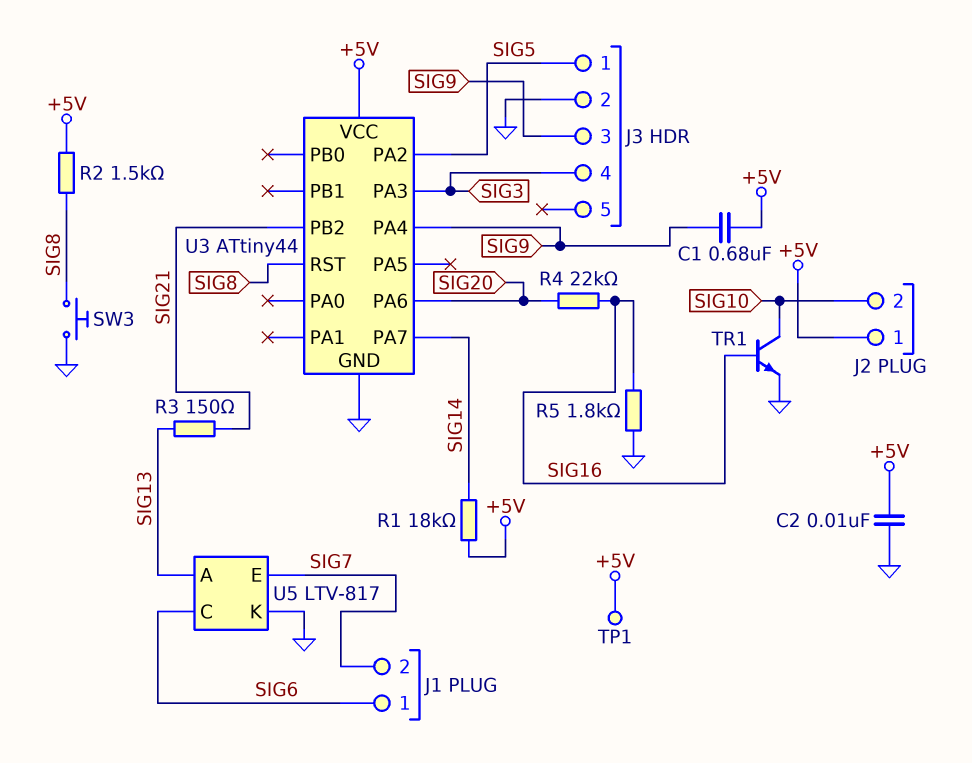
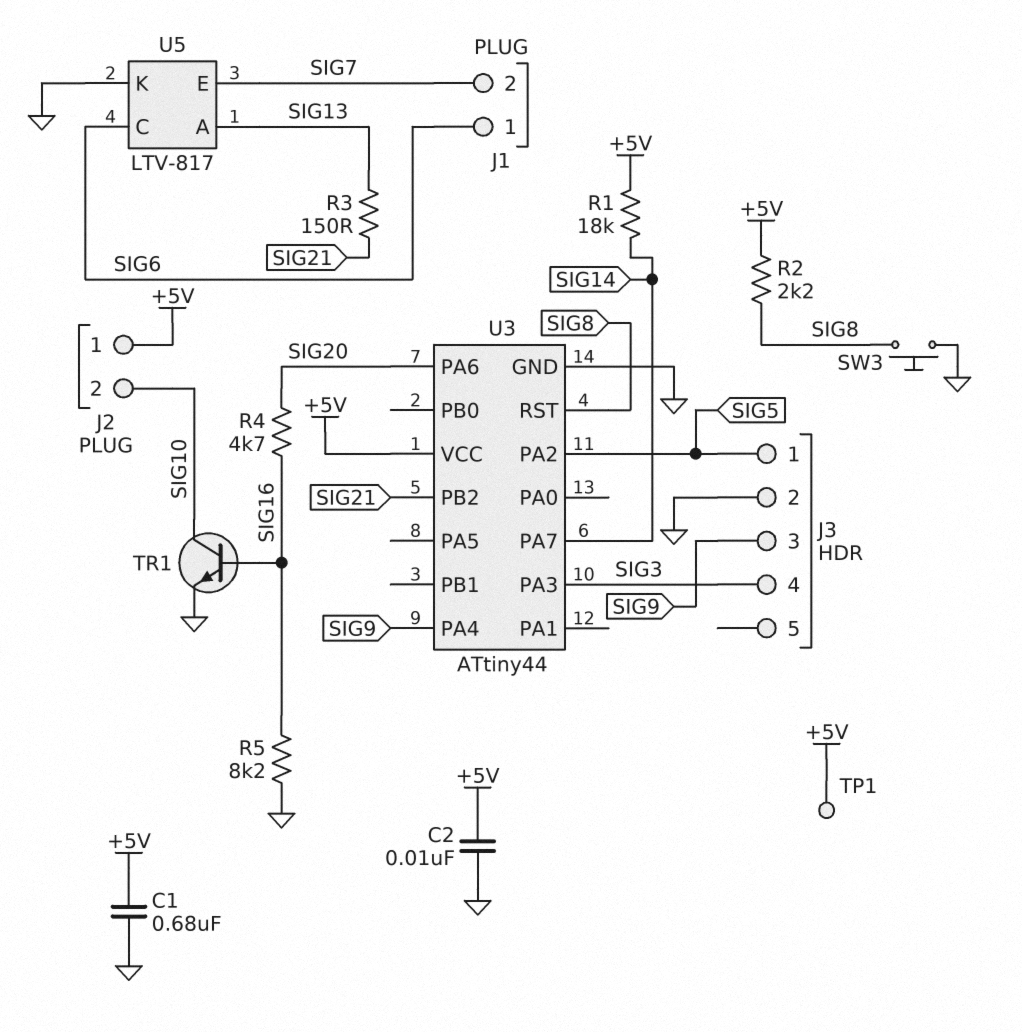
C1: 680nF (+5V, SIG9) -> 680nF (+5V, GND)
R2: 1.5k (+5V, SIG8) -> 2.2k (+5V, SIG8)
R4: 22k (SIG16, SIG20) -> 4.7k (SIG16, SIG20)
R5: 1.8k (GND, SIG16) -> 8.2k (GND, SIG16)

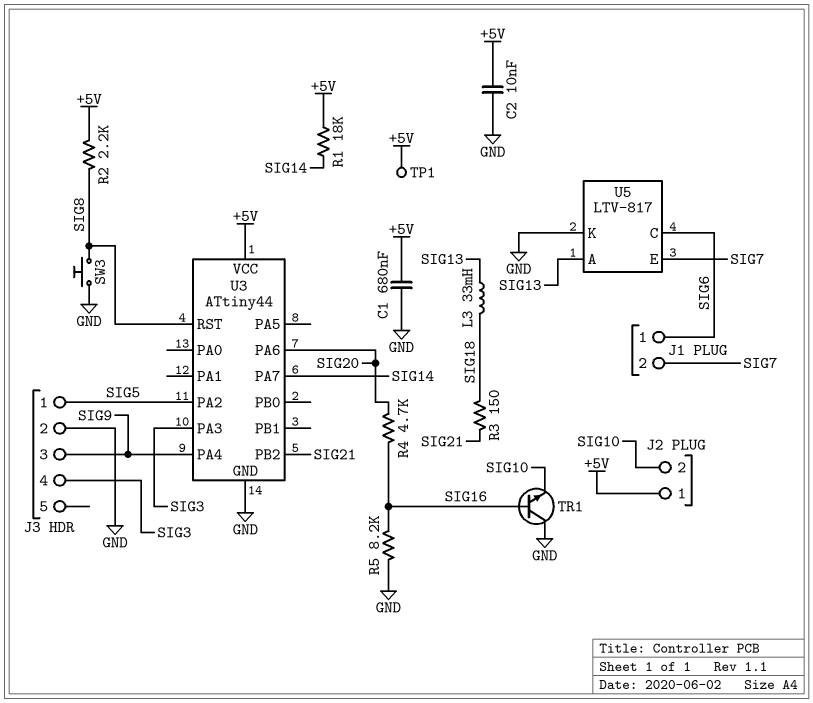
L3: none -> 33mH (SIG13, SIG18)
R3: 150 (SIG13, SIG21) -> 150 (SIG18, SIG21)
TR1: NPN (B SIG16, C SIG10, E GND) -> NPN (B SIG16, C GND, E SIG10)

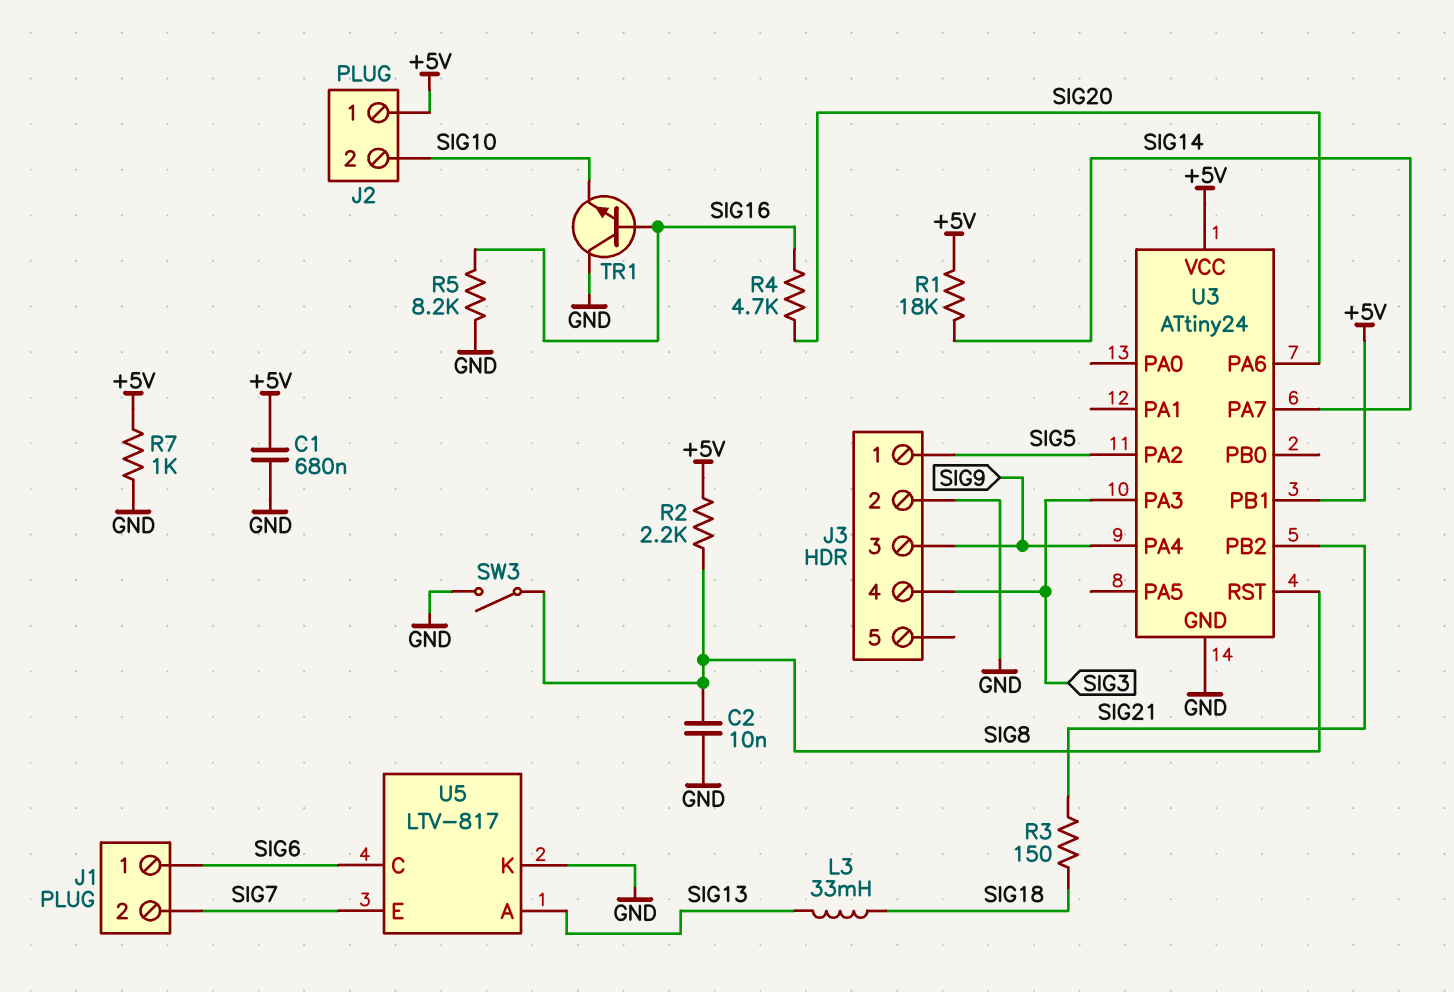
C2: 10nF (+5V, GND) -> 10nF (GND, SIG8)
R7: none -> 1k (+5V, GND)
SW3: button (GND, SIG8) -> switch (GND, SIG8)
TP1: test point (+5V) -> none
U3: ATtiny44 -> ATtiny24
U3 pin PB1: none -> +5V

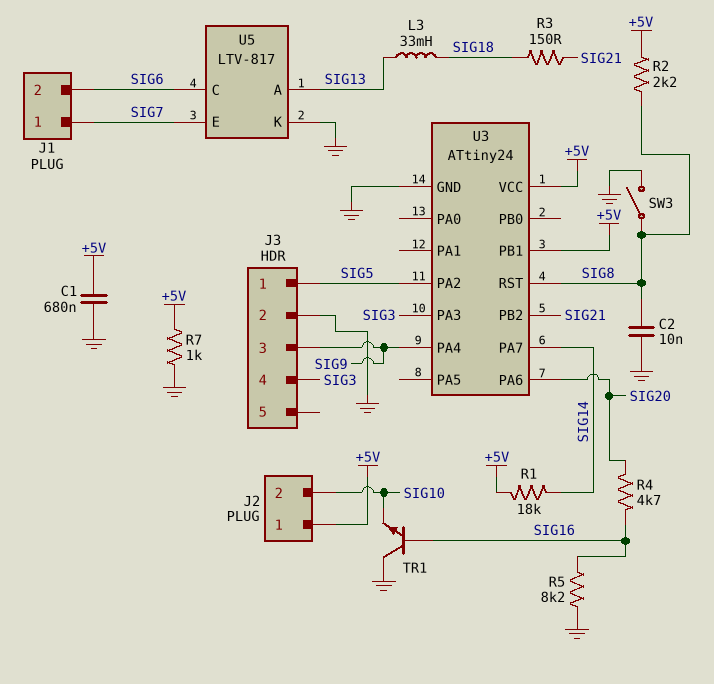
J1 pin 1: SIG6 -> SIG7
J1 pin 2: SIG7 -> SIG6

